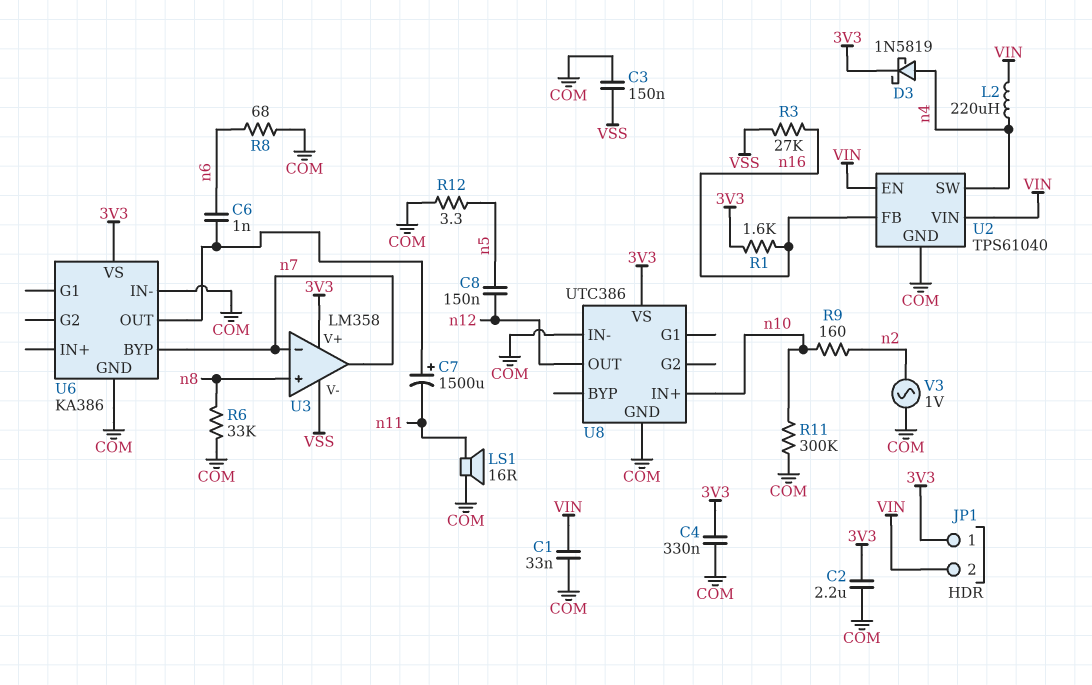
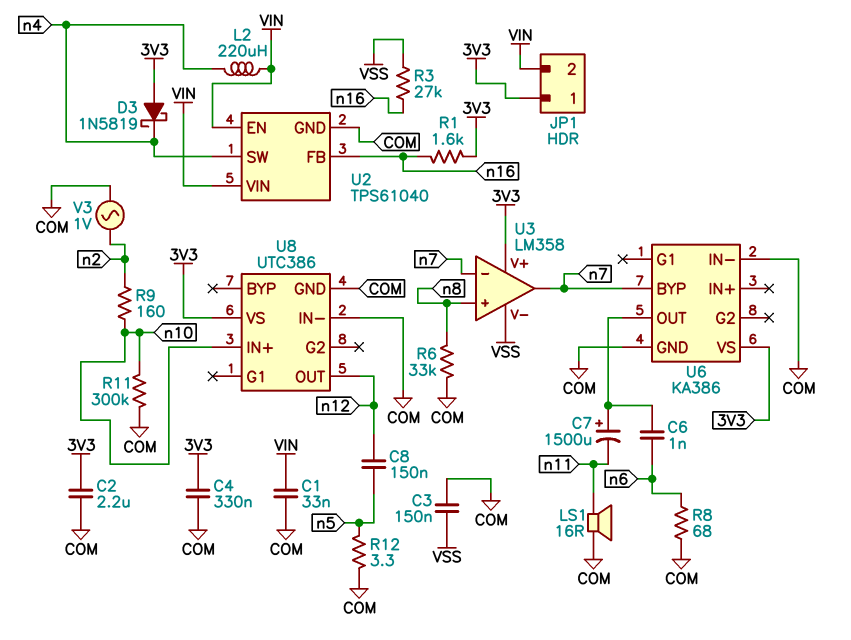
D3: schottky 1N5819 (A n4, K 3V3) -> schottky 1N5819 (A 3V3, K n4)

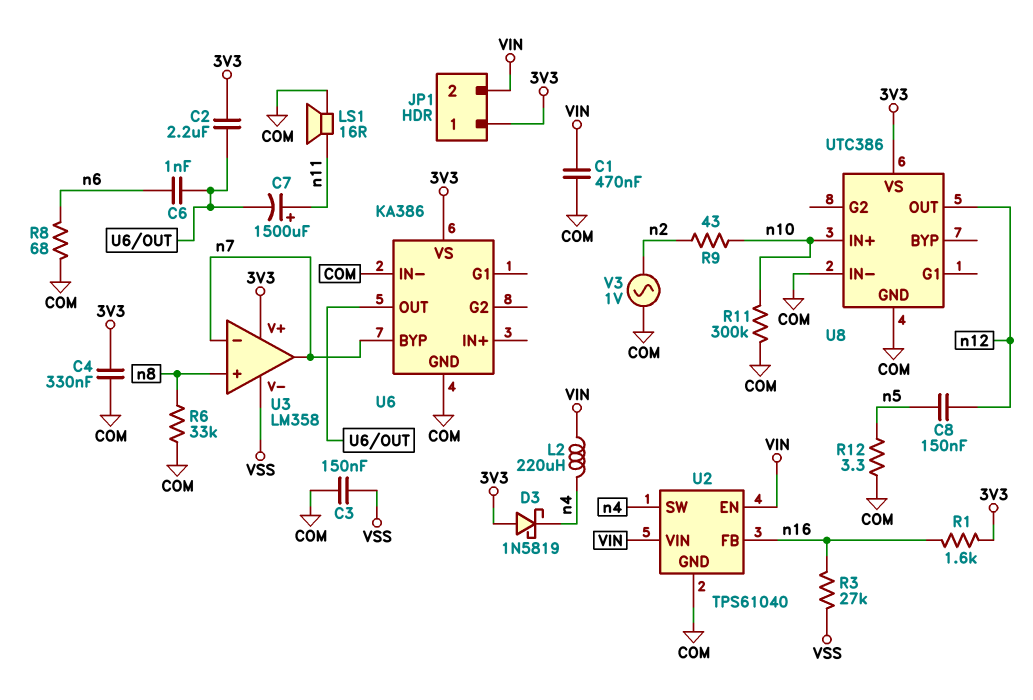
C1: 33nF (COM, VIN) -> 470nF (COM, VIN)
C2: 2.2uF (3V3, COM) -> 2.2uF (3V3, U6/OUT)
C7: 1500uF (plus U6/OUT, minus n11) -> 1500uF (plus n11, minus U6/OUT)
R9: 160 (n2, n10) -> 43 (n2, n10)

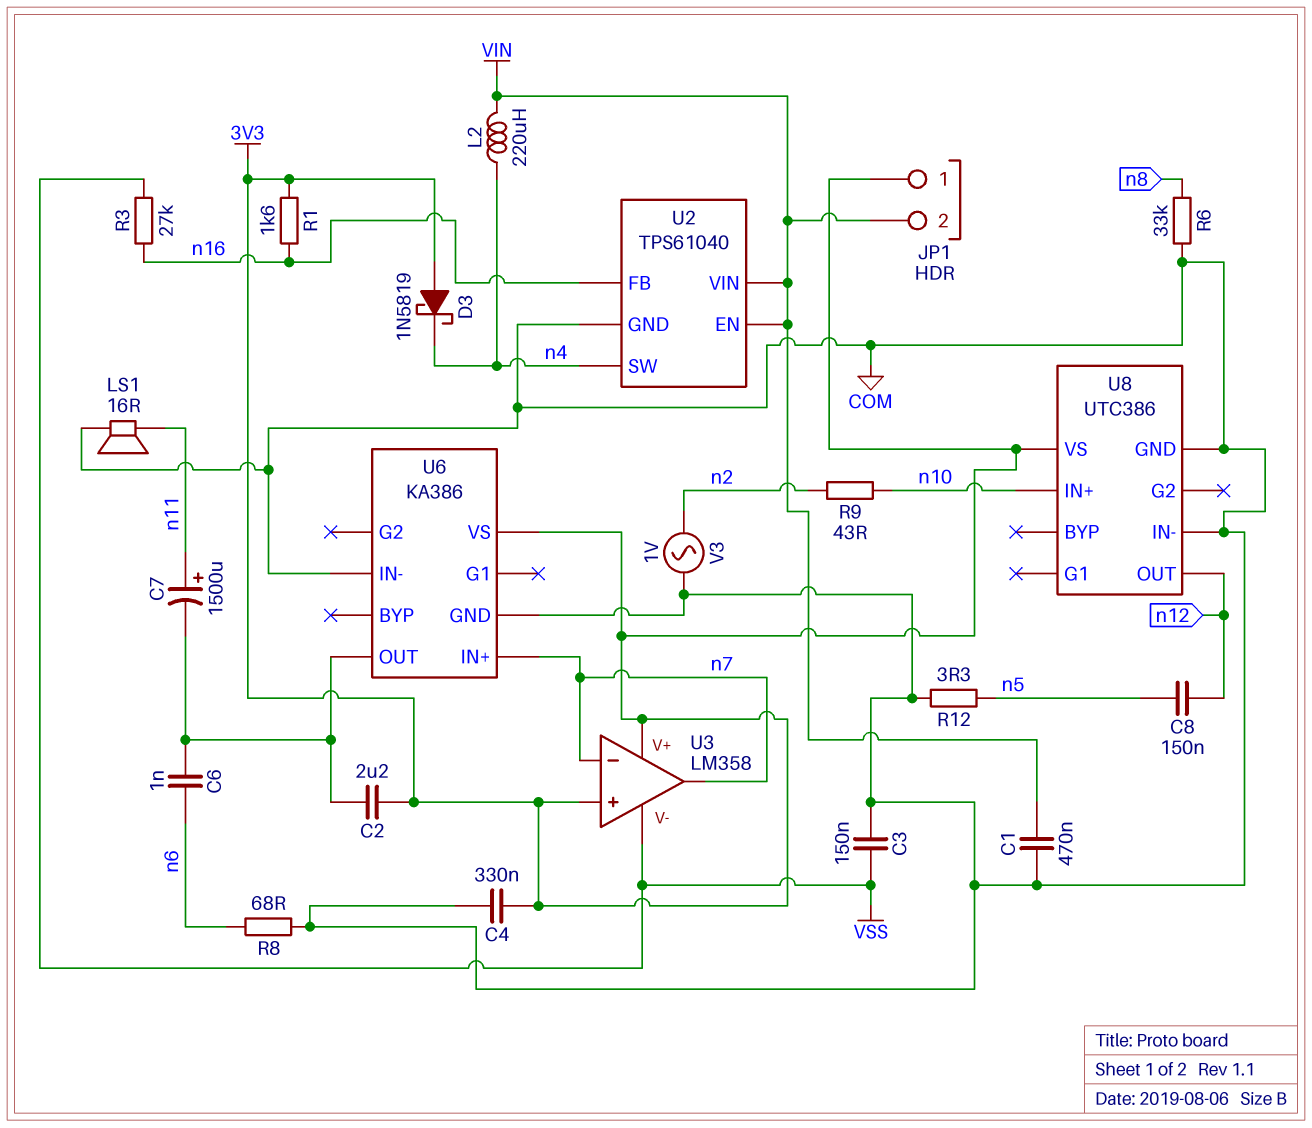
R11: 300k (COM, n10) -> none
U3 pin in+: n8 -> 3V3
U6 pin BYP: n7 -> none
U6 pin IN+: none -> n7

